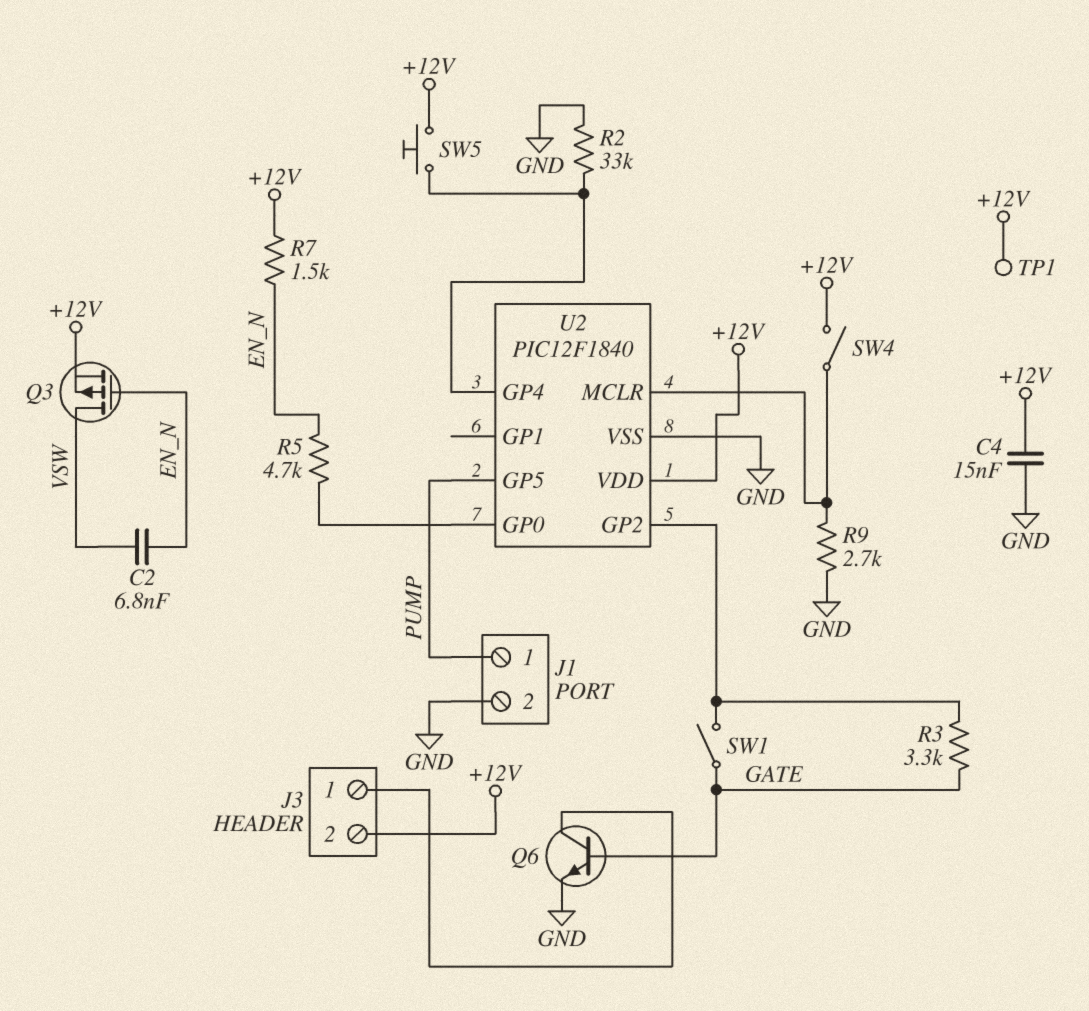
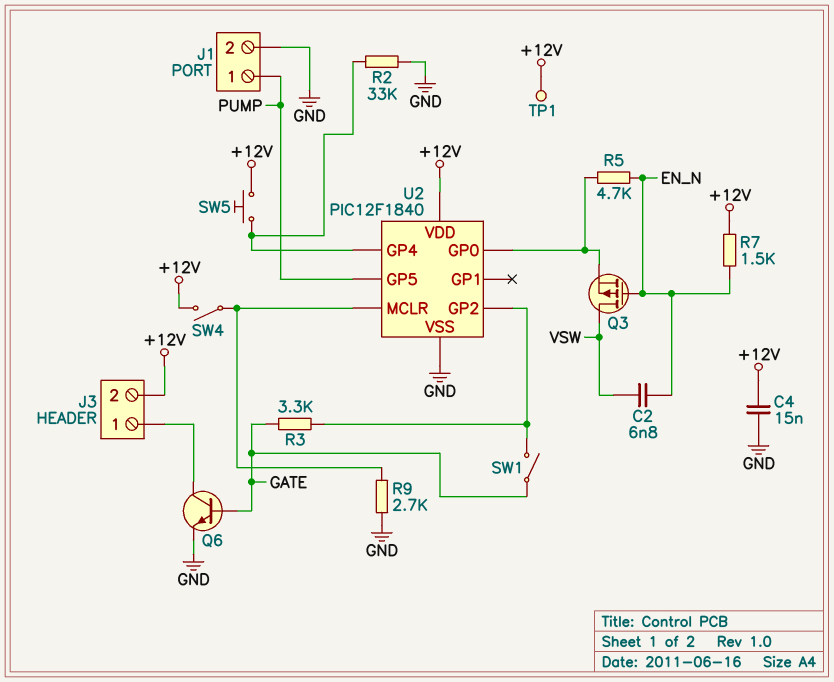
Q3: PMOS (G EN_N, D VSW, S +12V) -> PMOS (G EN_N, D VSW, S U2/GP0)

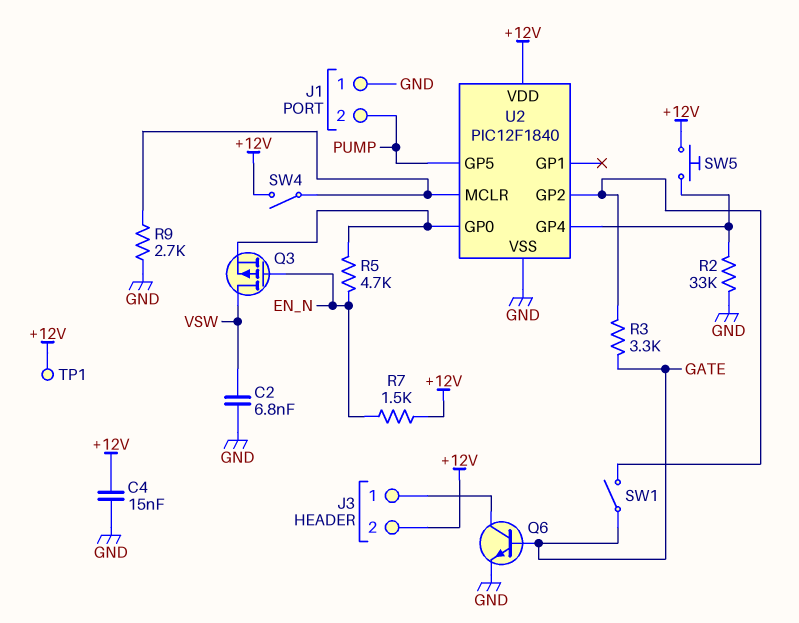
C2: 6.8nF (EN_N, VSW) -> 6.8nF (GND, VSW)
J1 pin 1: PUMP -> GND
J1 pin 2: GND -> PUMP

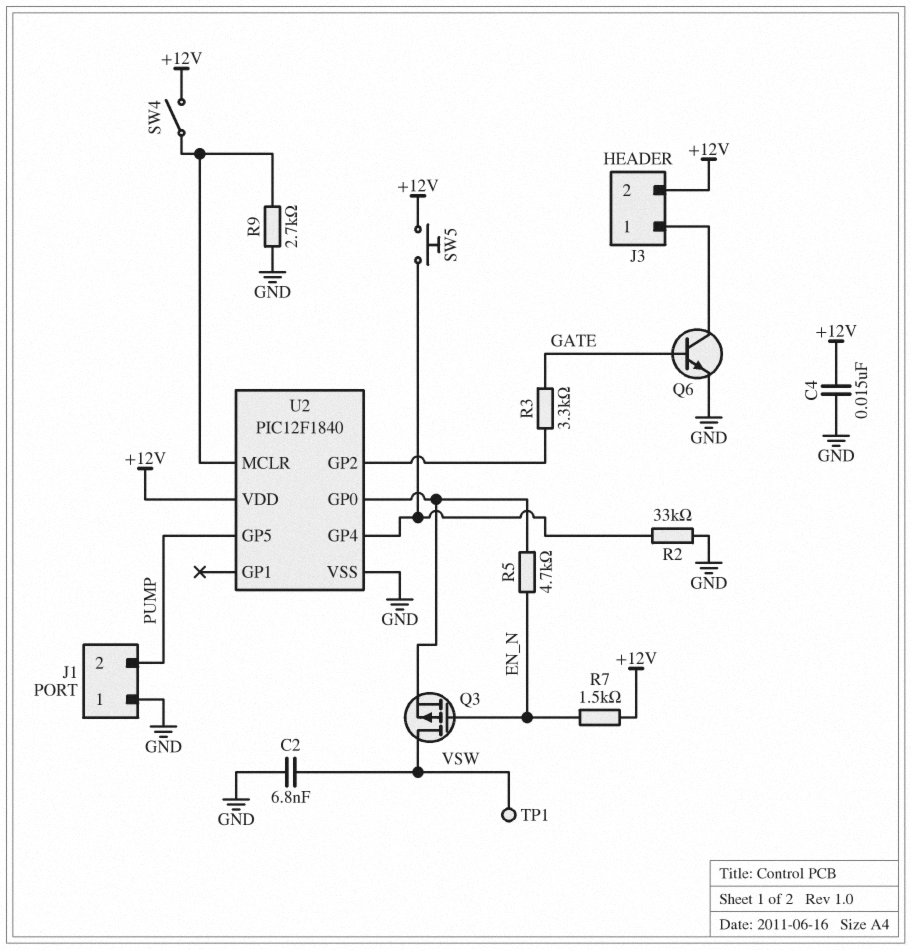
SW1: switch (GATE, U2/GP2) -> none
TP1: test point (+12V) -> test point (VSW)

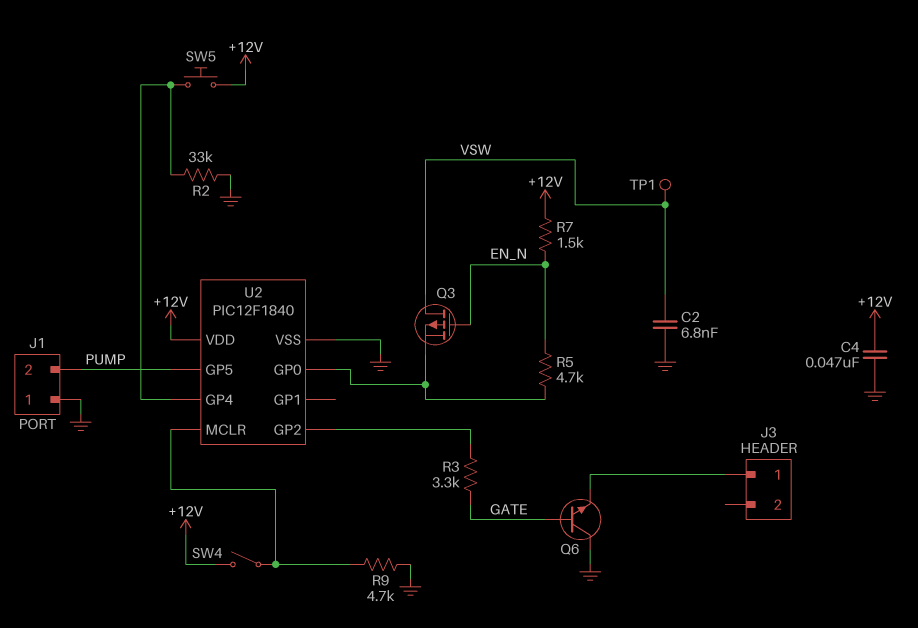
C4: 15nF (+12V, GND) -> 47nF (+12V, GND)
J3 pin 2: +12V -> none
Q6: NPN (B GATE, C J3/1, E GND) -> NPN (B GATE, C GND, E J3/1)
R9: 2.7k (GND, U2/MCLR) -> 4.7k (GND, U2/MCLR)

